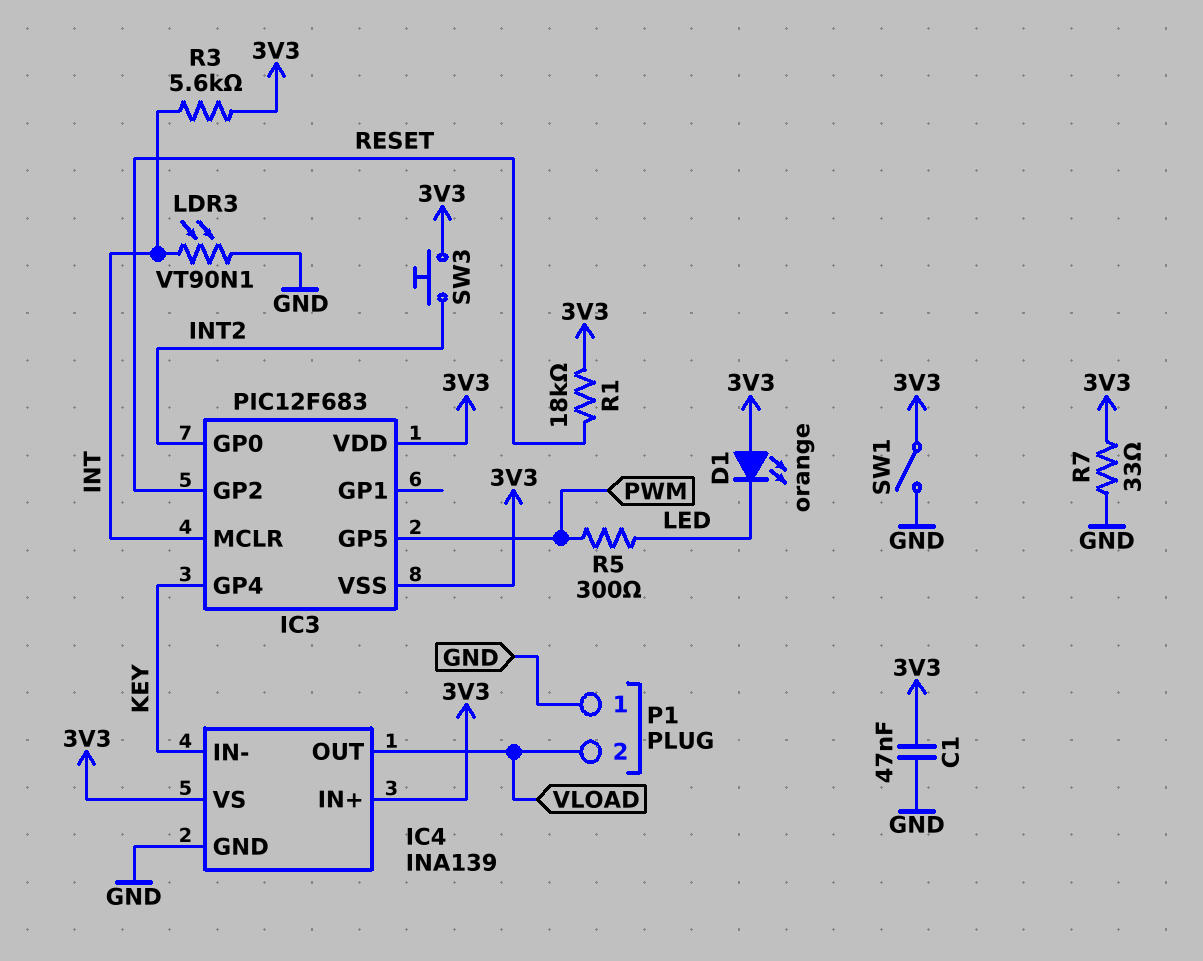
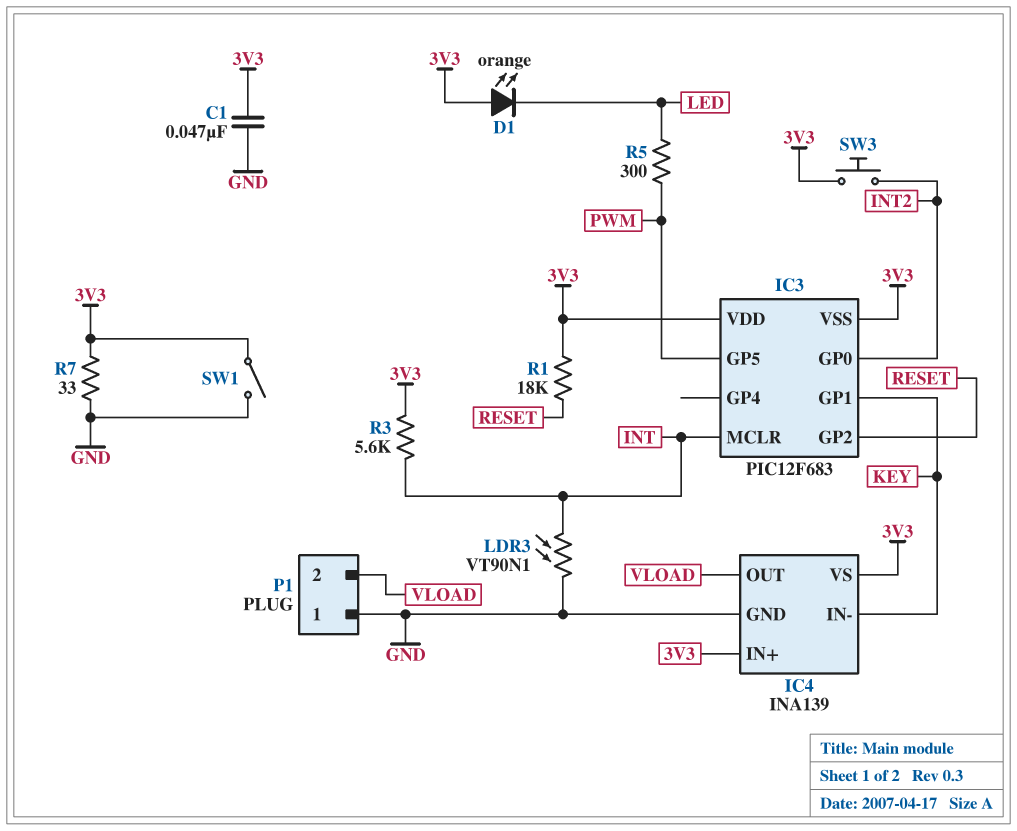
IC3 pin GP1: none -> KEY
IC3 pin GP4: KEY -> none

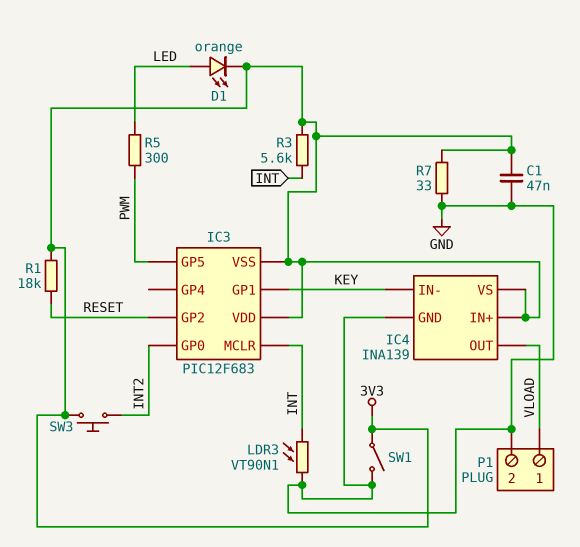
D1: LED orange (A 3V3, K LED) -> LED orange (A LED, K 3V3)
P1 pin 1: GND -> VLOAD
P1 pin 2: VLOAD -> GND

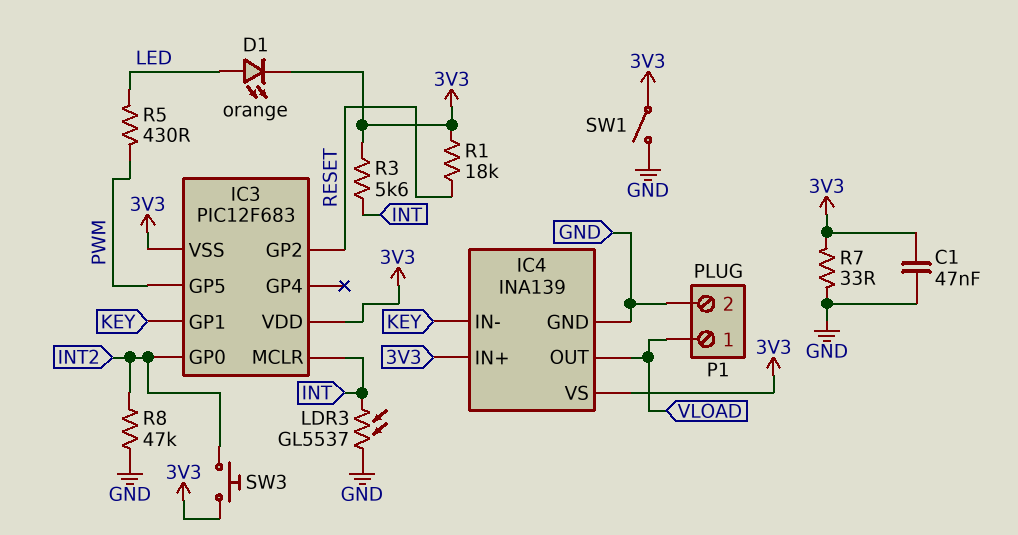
LDR3: VT90N1 (GND, INT) -> GL5537 (GND, INT)
R5: 300 (LED, PWM) -> 430 (LED, PWM)
R8: none -> 47k (GND, INT2)

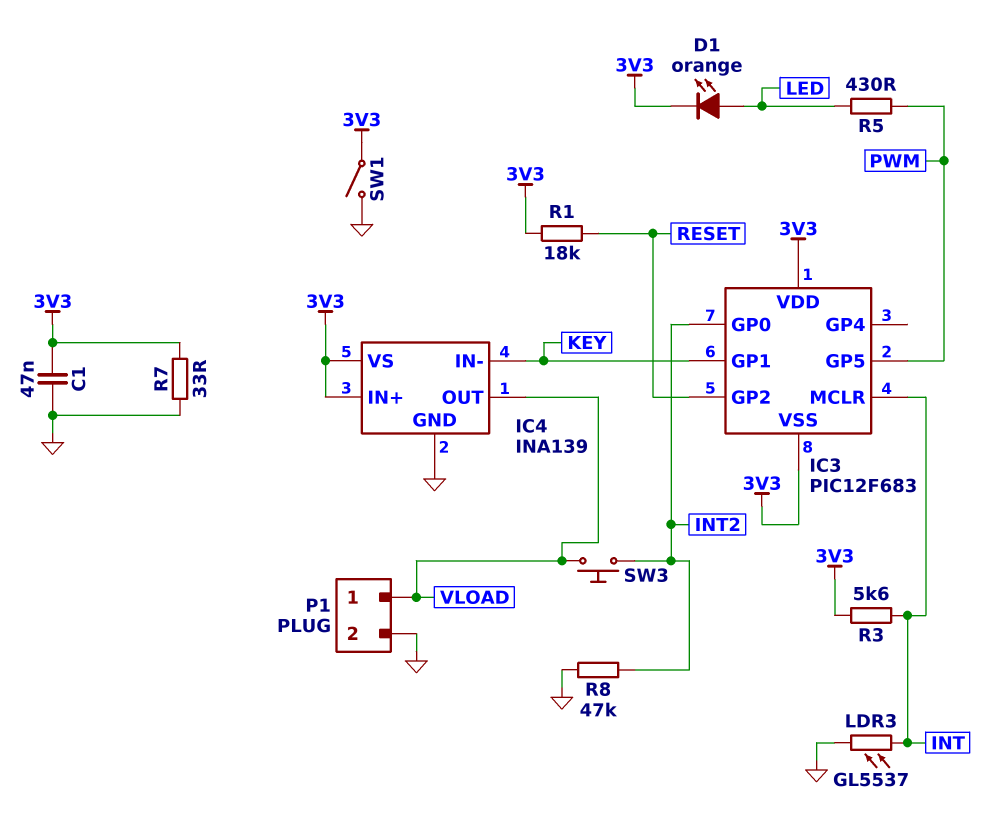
SW3: button (3V3, INT2) -> button (INT2, VLOAD)

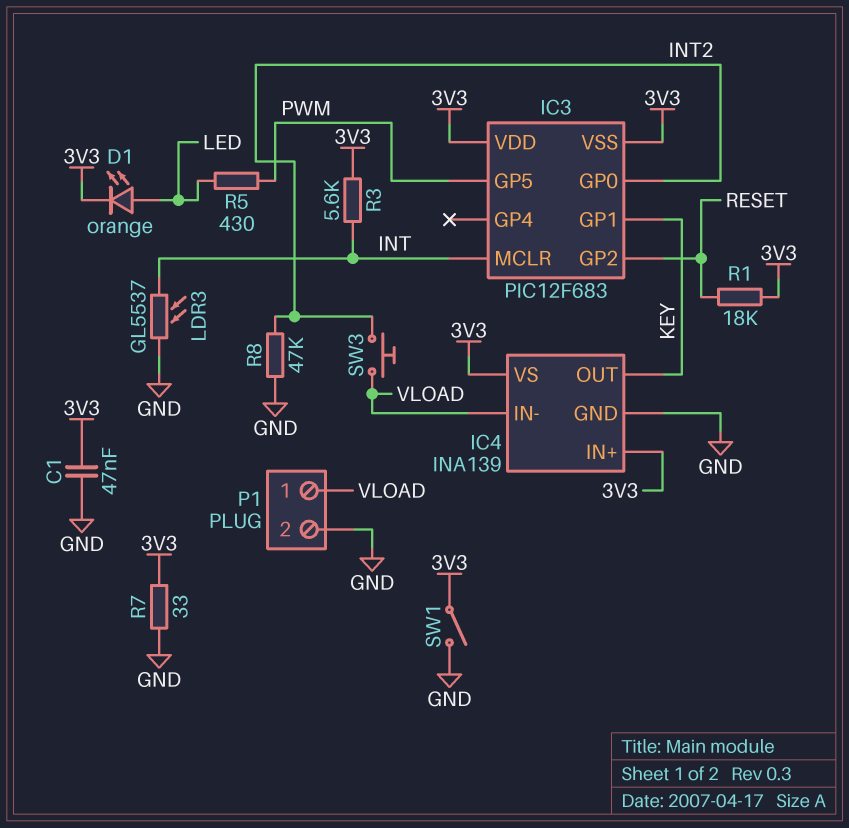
IC4 pin IN-: KEY -> VLOAD
IC4 pin OUT: VLOAD -> KEY

